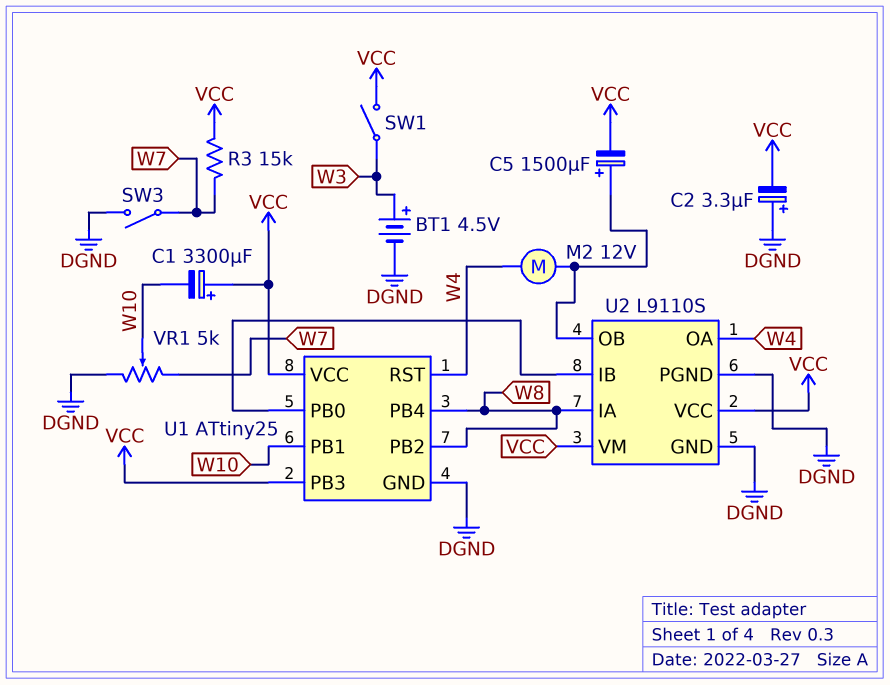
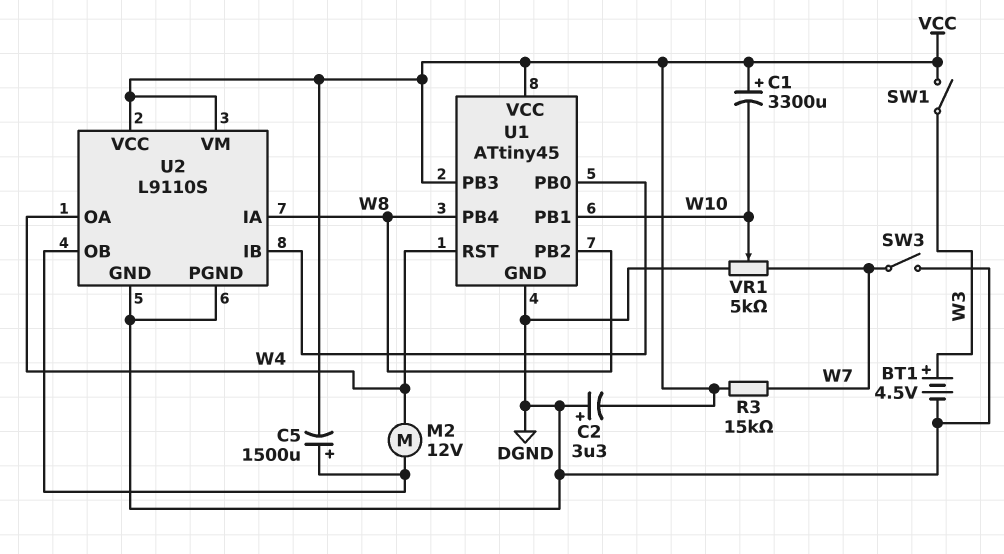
U1: ATtiny25 -> ATtiny45

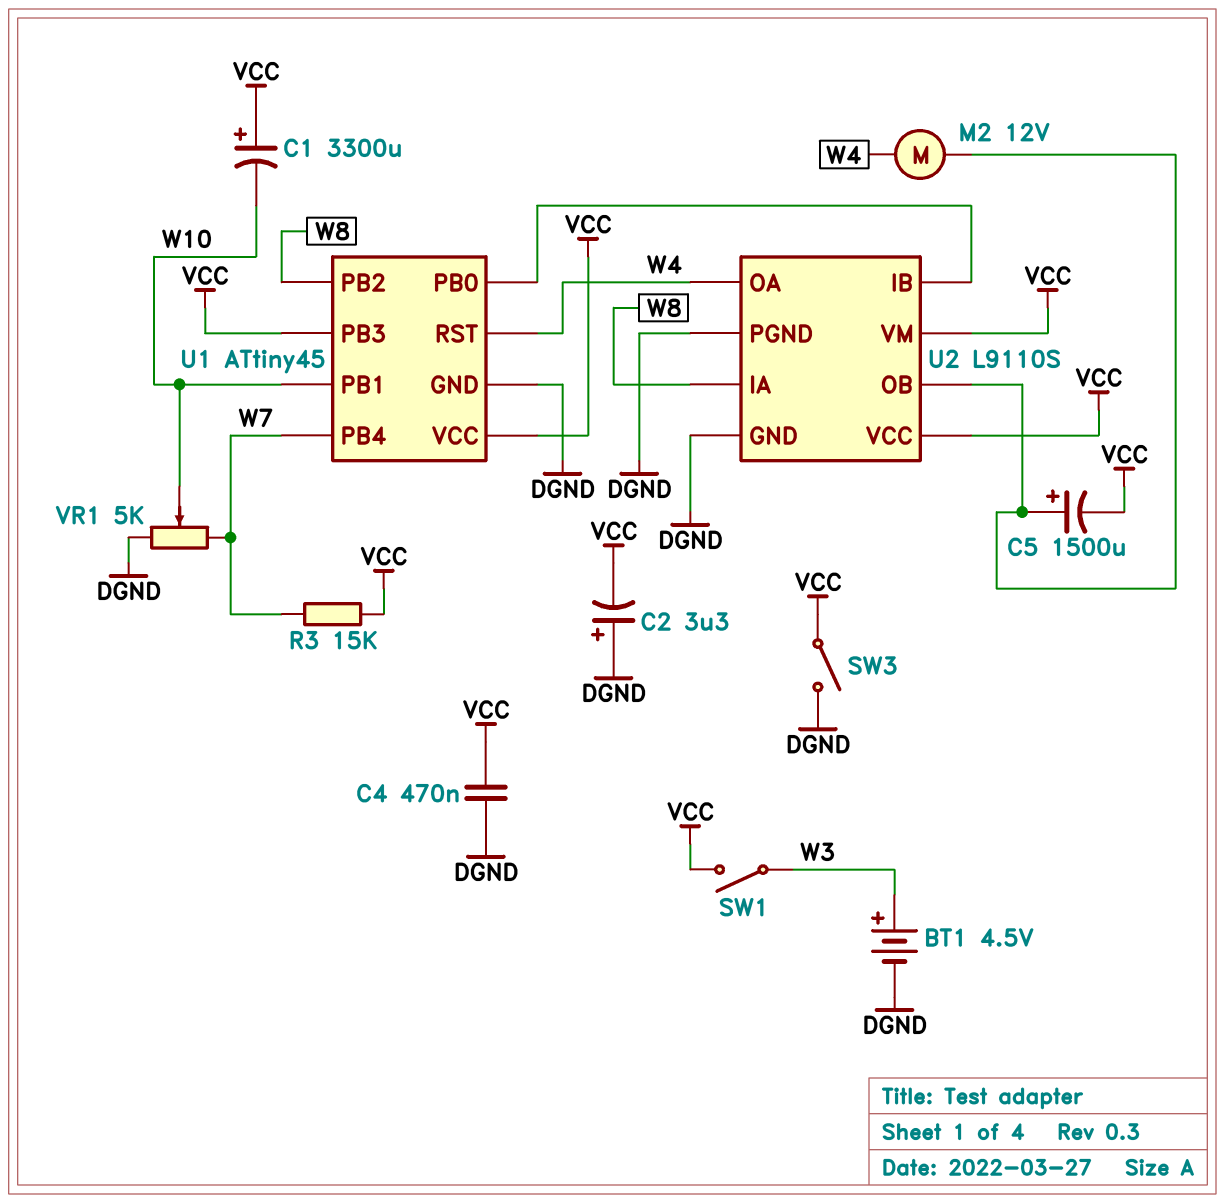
C4: none -> 470nF (DGND, VCC)
SW3: switch (DGND, W7) -> switch (DGND, VCC)
U1 pin PB4: W8 -> W7

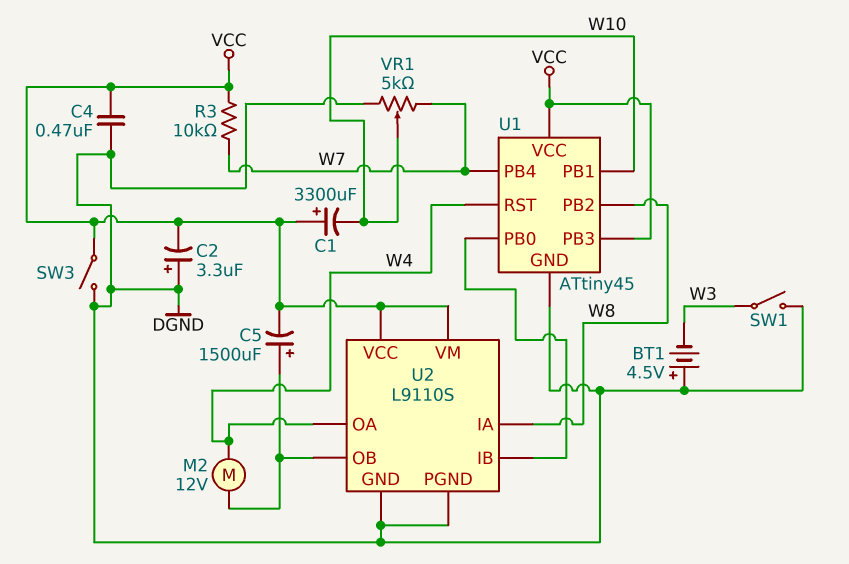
BT1: 4.5V (plus W3, minus DGND) -> 4.5V (plus DGND, minus W3)
R3: 15k (VCC, W7) -> 10k (VCC, W7)
SW1: switch (VCC, W3) -> switch (DGND, W3)

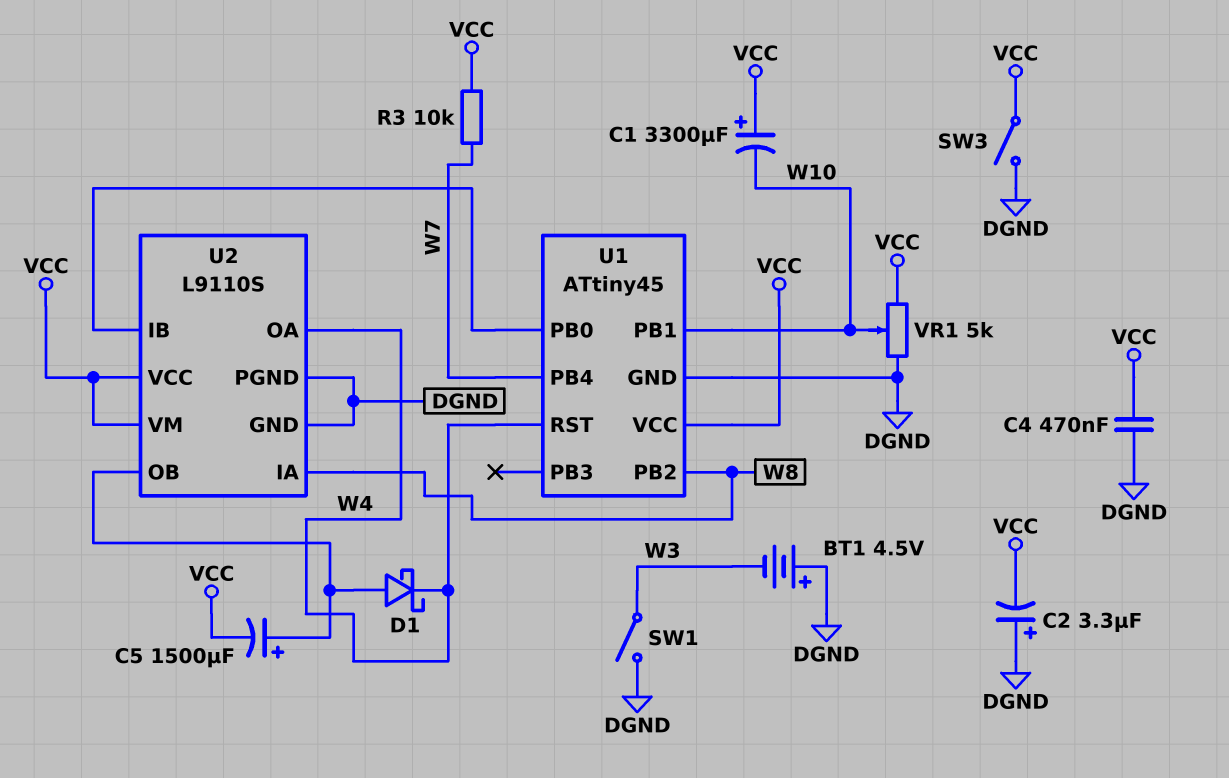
D1: none -> schottky (A U2/OB, K W4)
M2: motor 12V (U2/OB, W4) -> none
U1 pin PB3: VCC -> none
VR1: 5k (DGND, W7, wiper W10) -> 5k (DGND, VCC, wiper W10)

